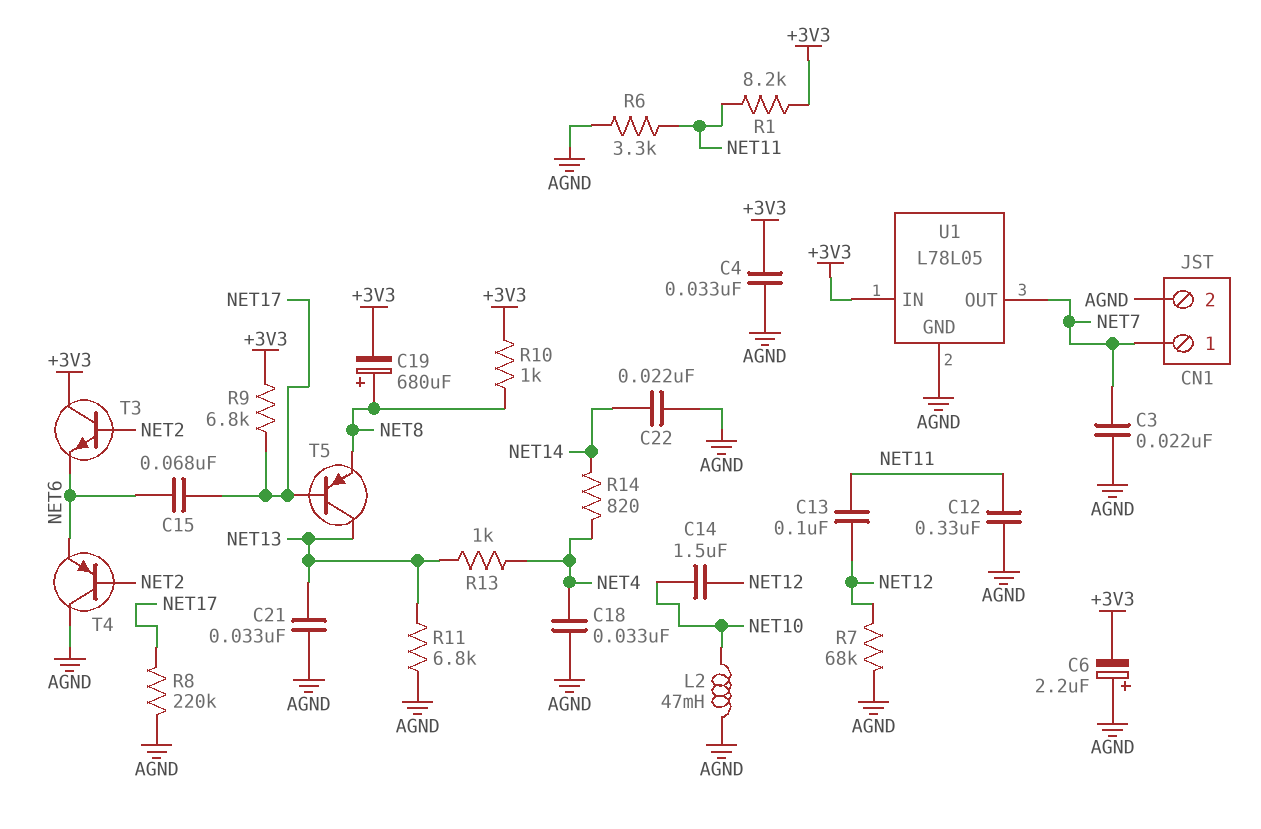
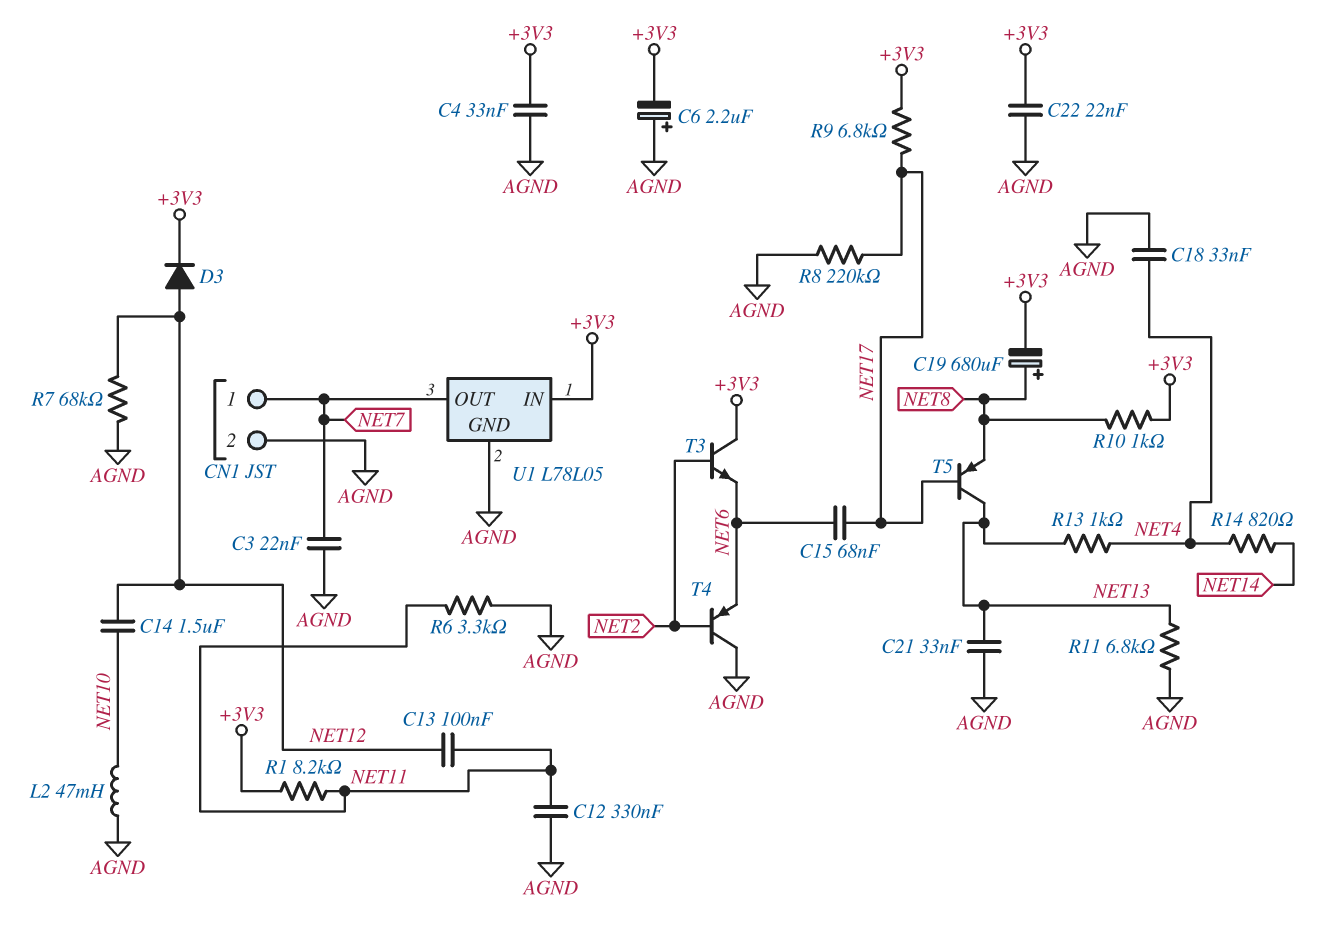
C22: 22nF (AGND, NET14) -> 22nF (+3V3, AGND)
D3: none -> diode (A NET12, K +3V3)

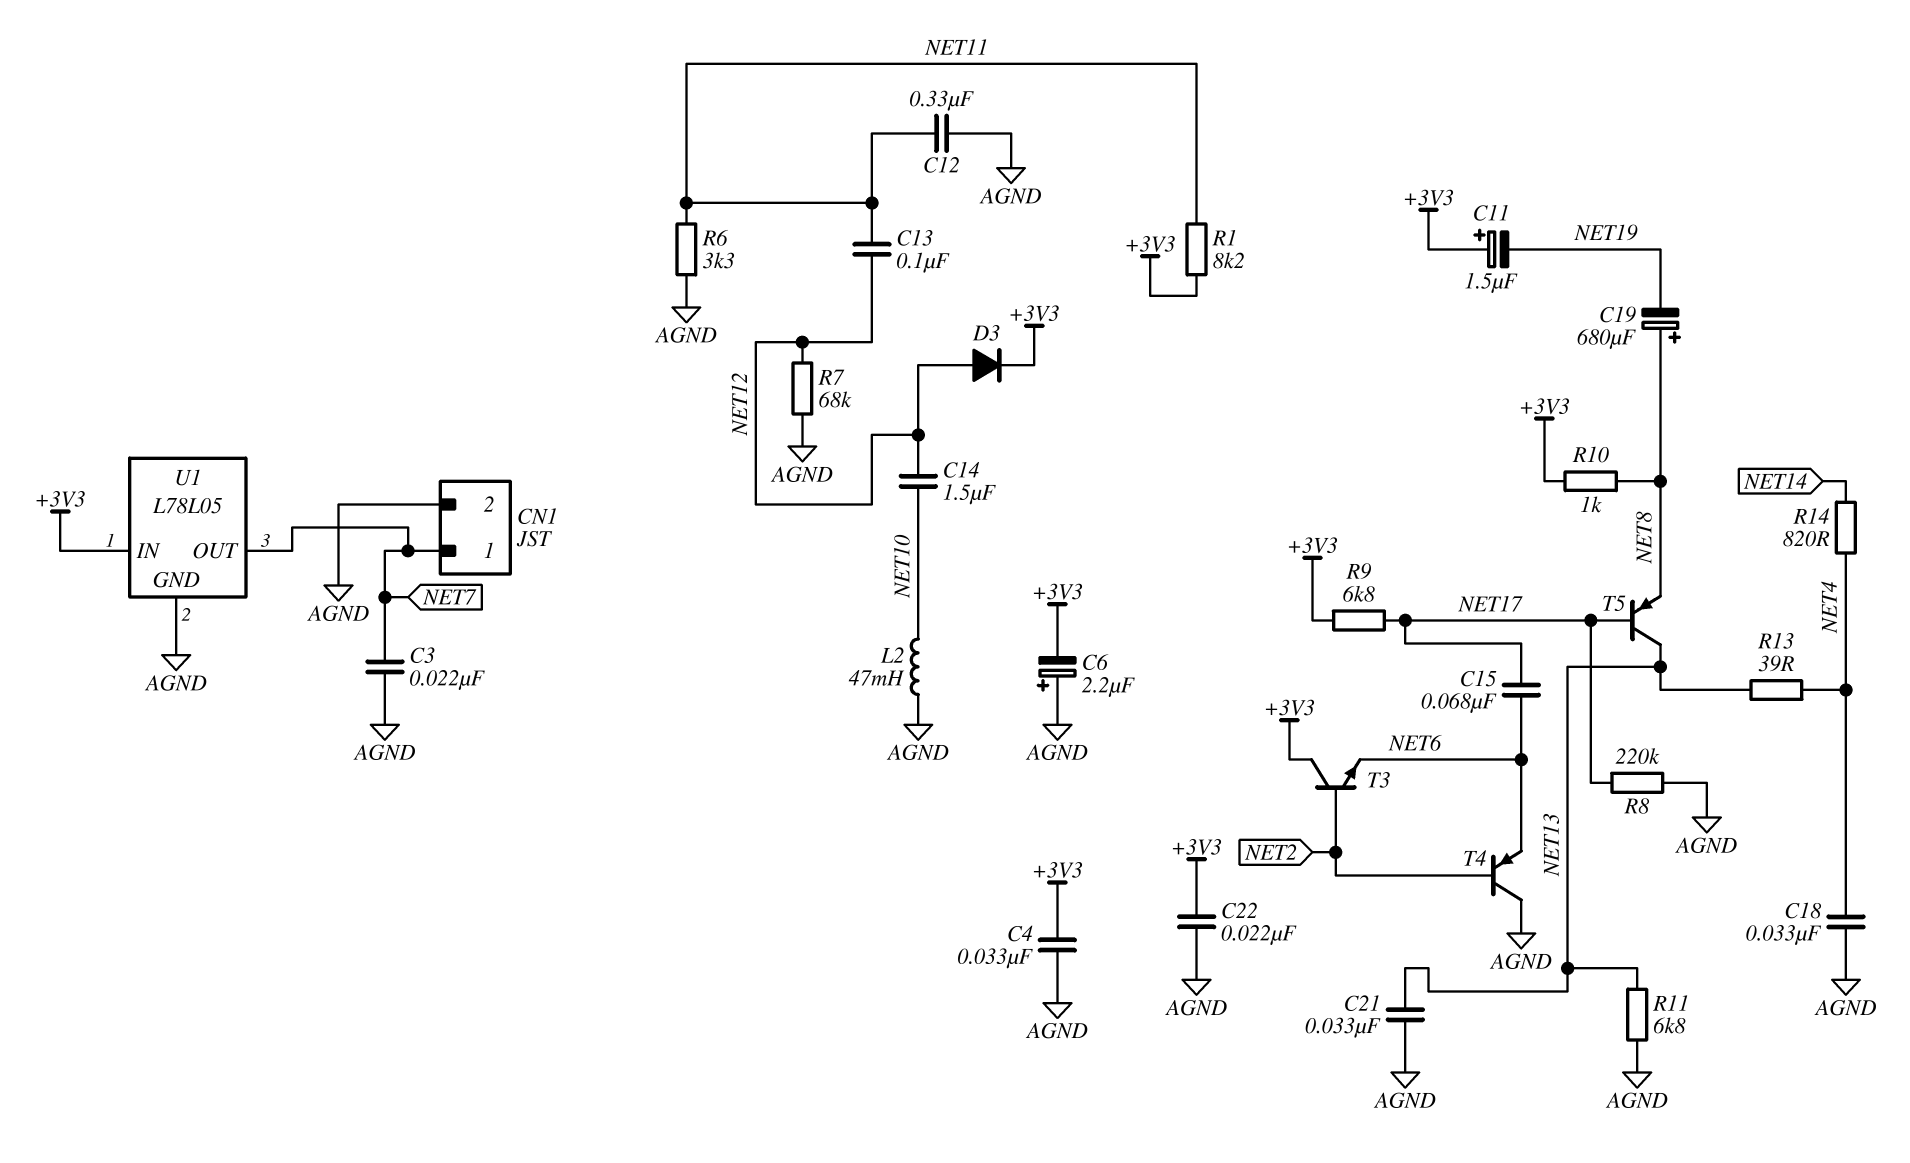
C11: none -> 1.5uF (plus +3V3, minus NET19)
C19: 680uF (plus NET8, minus +3V3) -> 680uF (plus NET8, minus NET19)
R13: 1k (NET4, NET13) -> 39 (NET4, NET13)

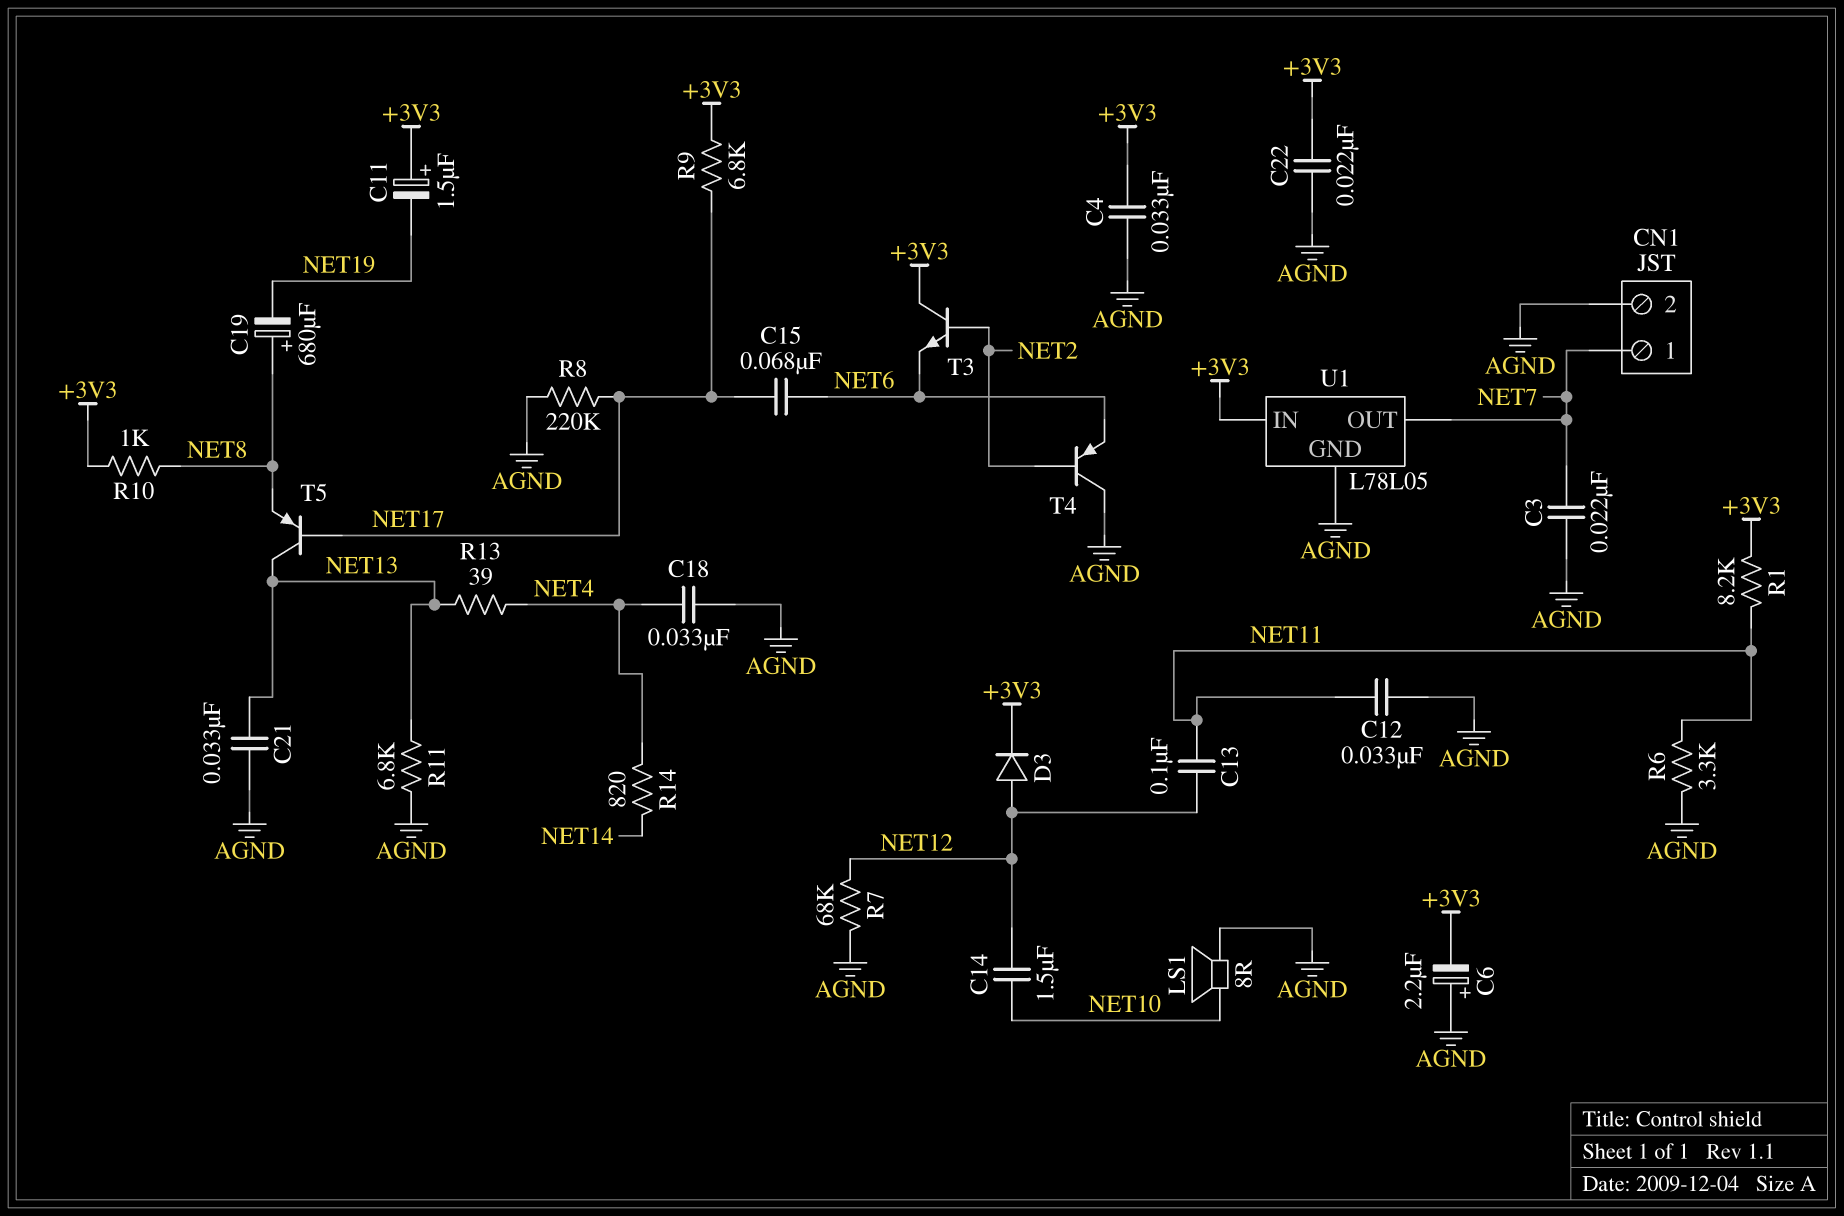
C12: 330nF (AGND, NET11) -> 33nF (AGND, NET11)
L2: 47mH (AGND, NET10) -> none
LS1: none -> speaker 8R (AGND, NET10)

